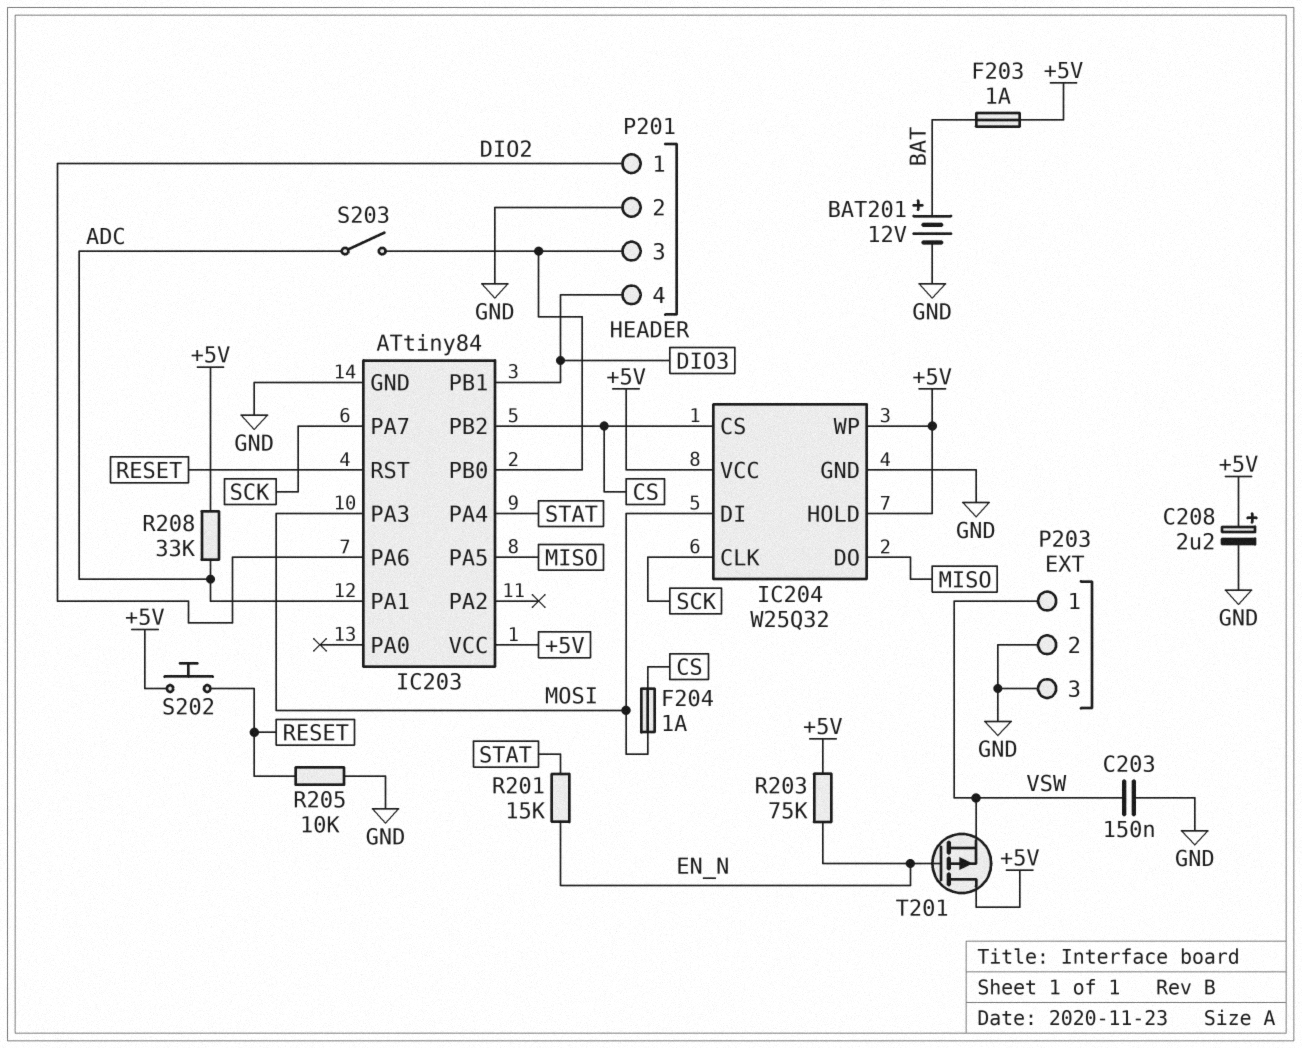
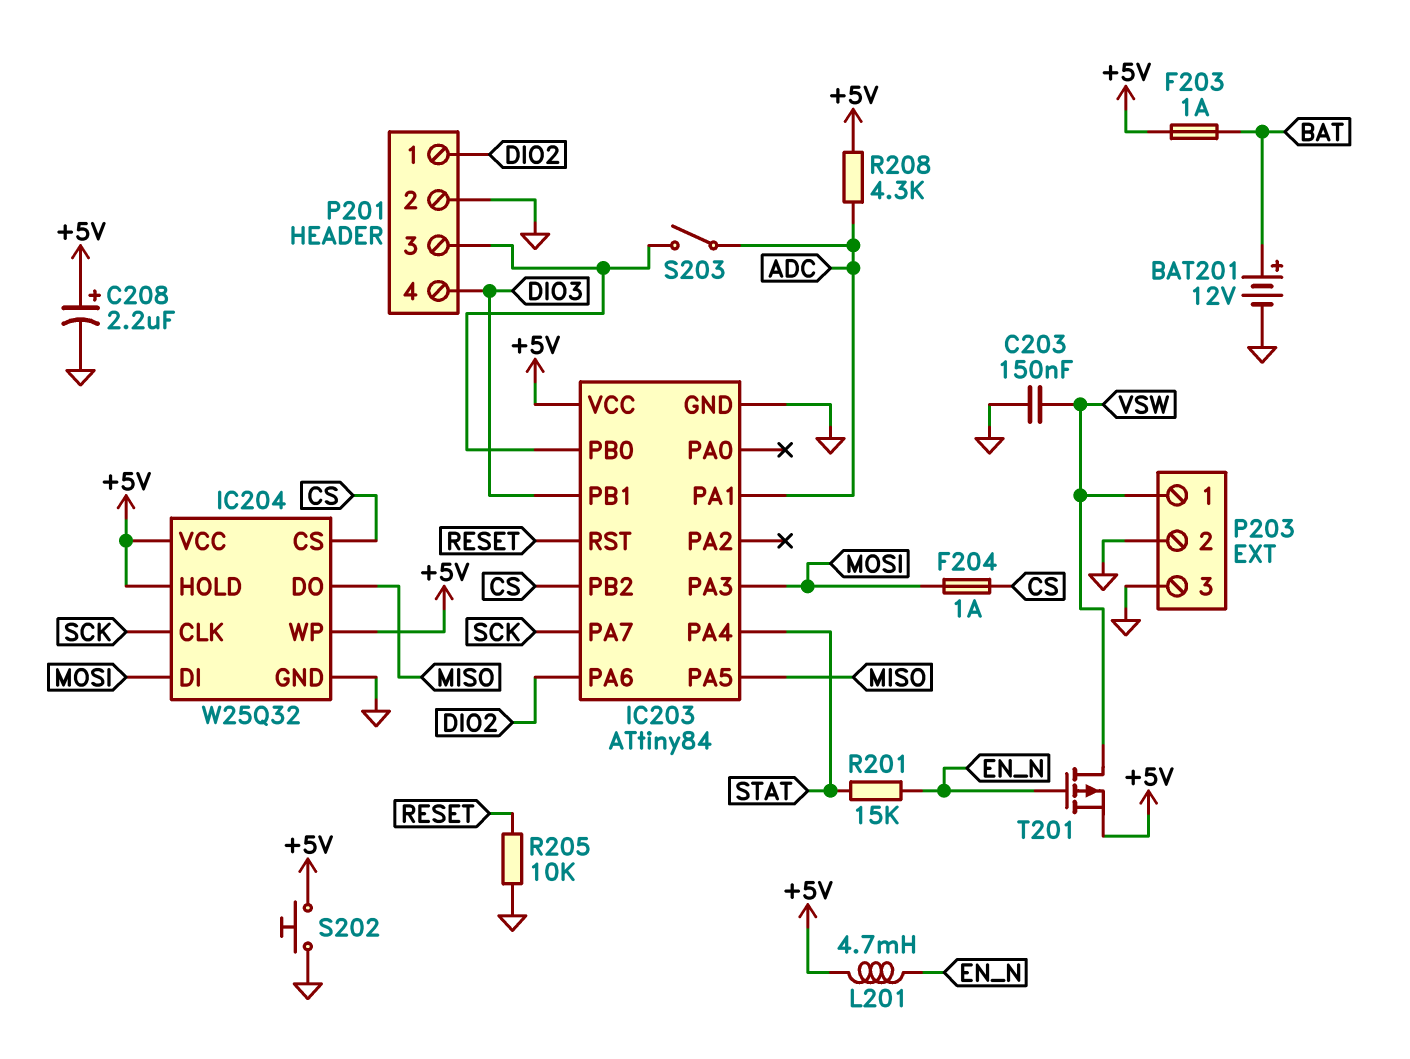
L201: none -> 4.7mH (+5V, EN_N)
R203: 75k (+5V, EN_N) -> none
R208: 33k (+5V, ADC) -> 4.3k (+5V, ADC)
S202: button (+5V, RESET) -> button (+5V, GND)
T201: PMOS (G EN_N, D +5V, S VSW) -> PMOS (G EN_N, D VSW, S +5V)

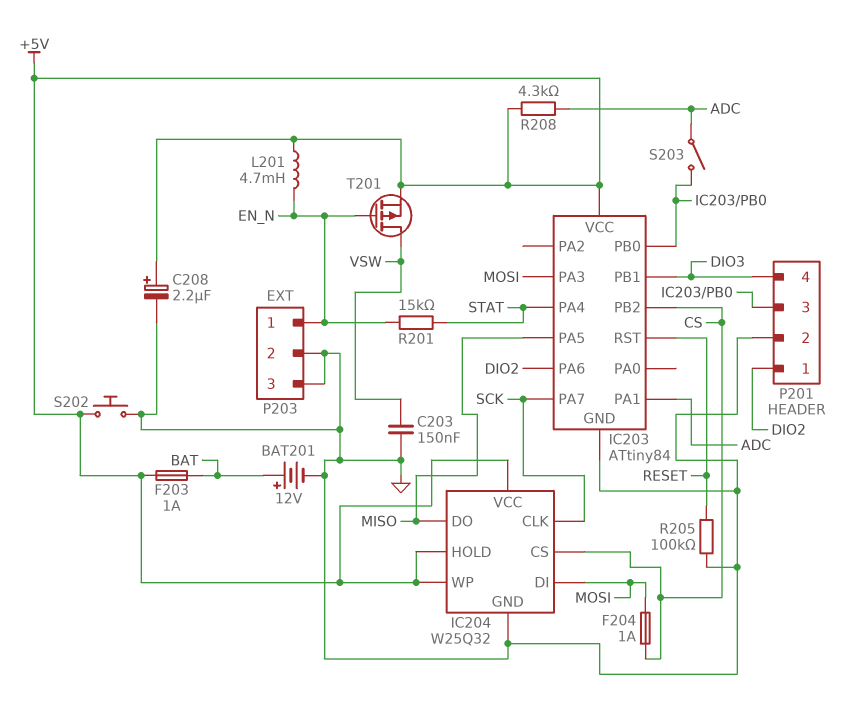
P203 pin 1: VSW -> EN_N
R205: 10k (GND, RESET) -> 100k (GND, RESET)

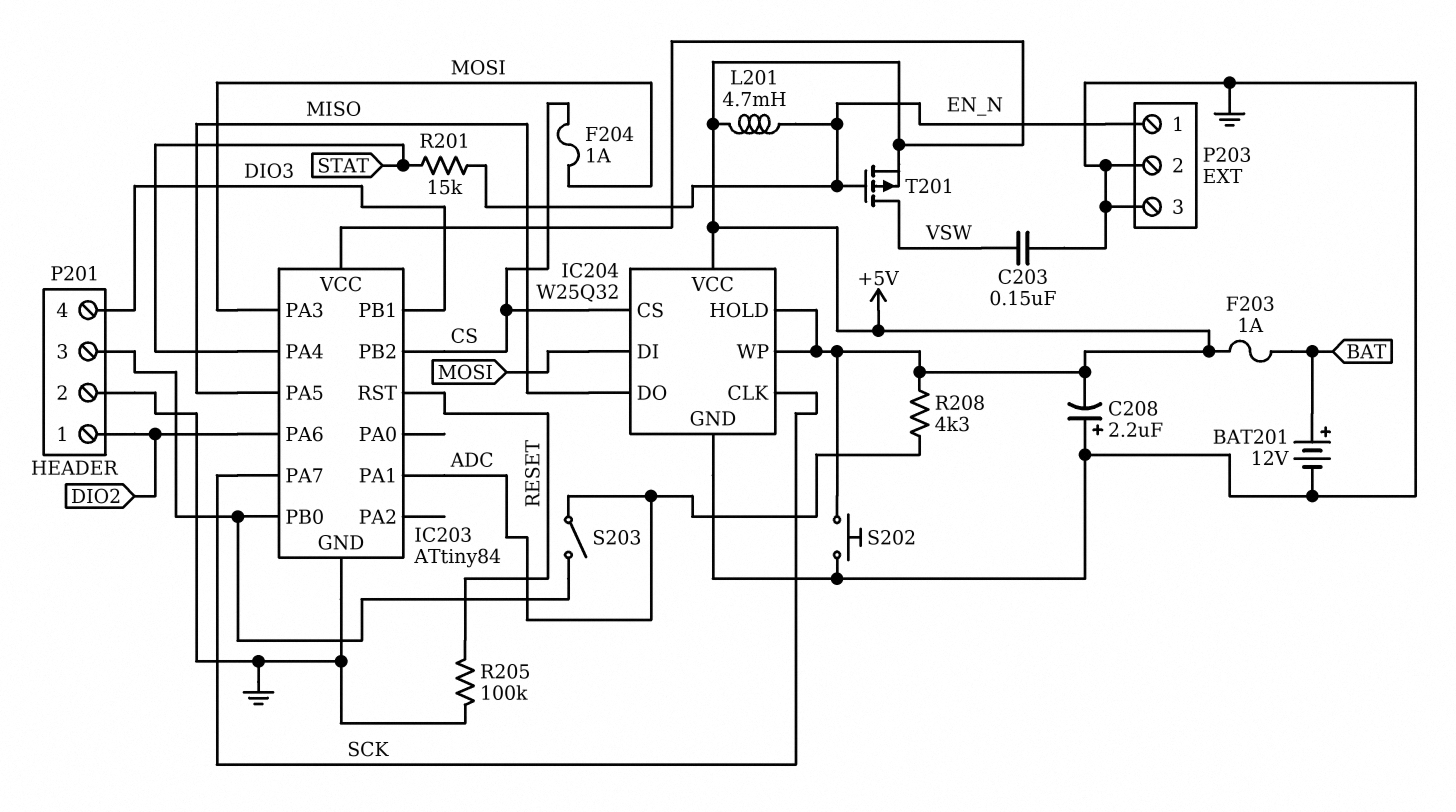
C208: 2.2uF (plus +5V, minus GND) -> 2.2uF (plus GND, minus +5V)

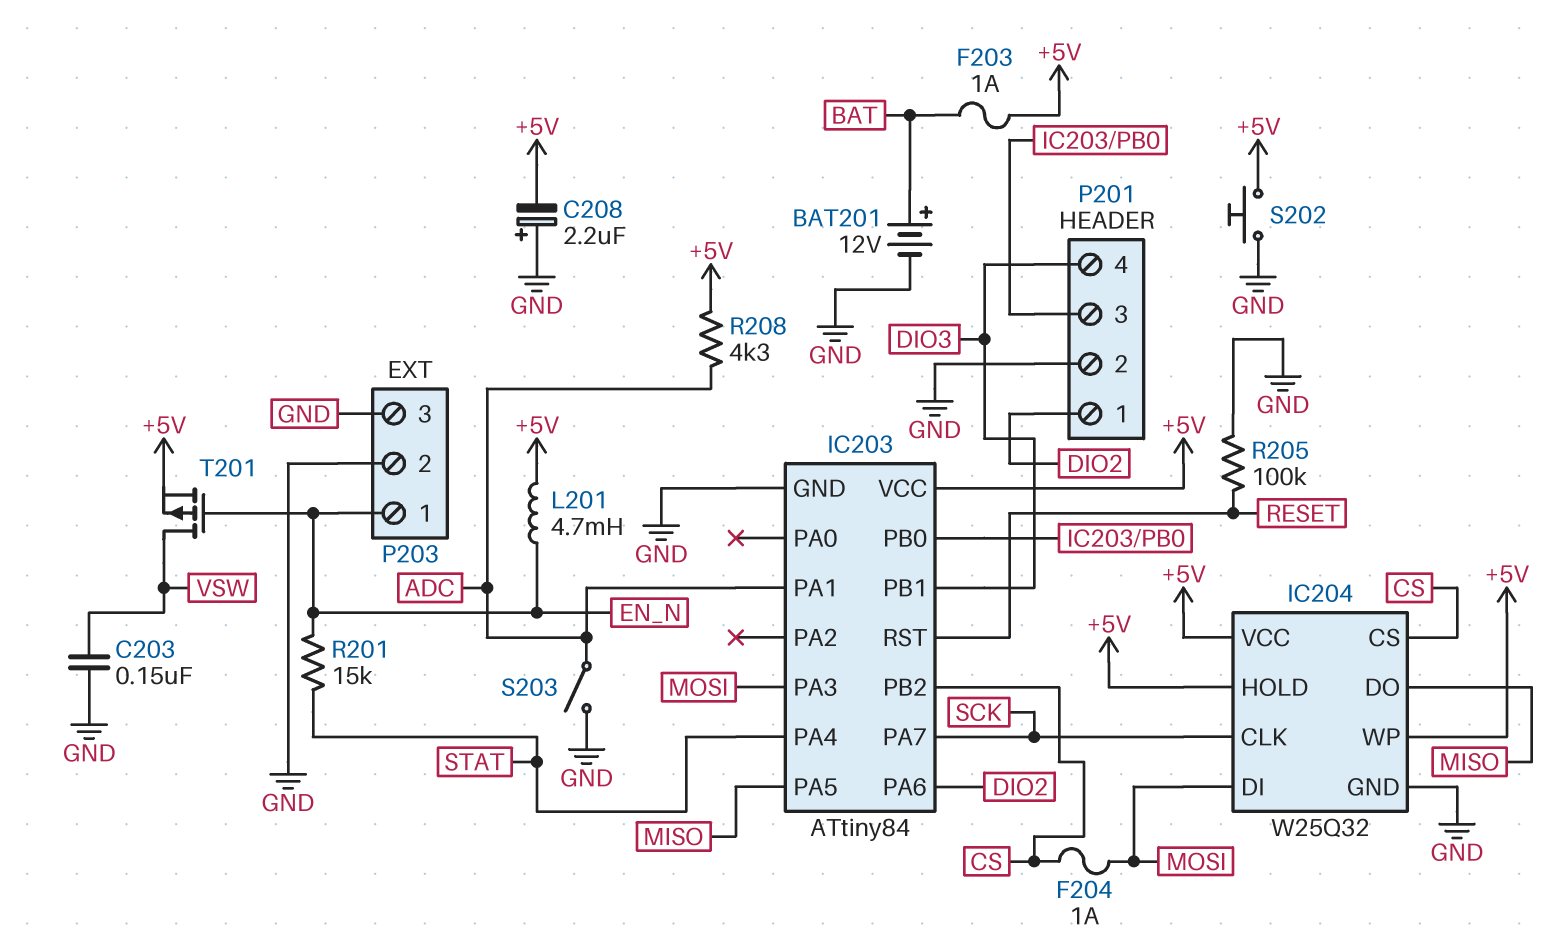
S203: switch (ADC, IC203/PB0) -> switch (ADC, GND)

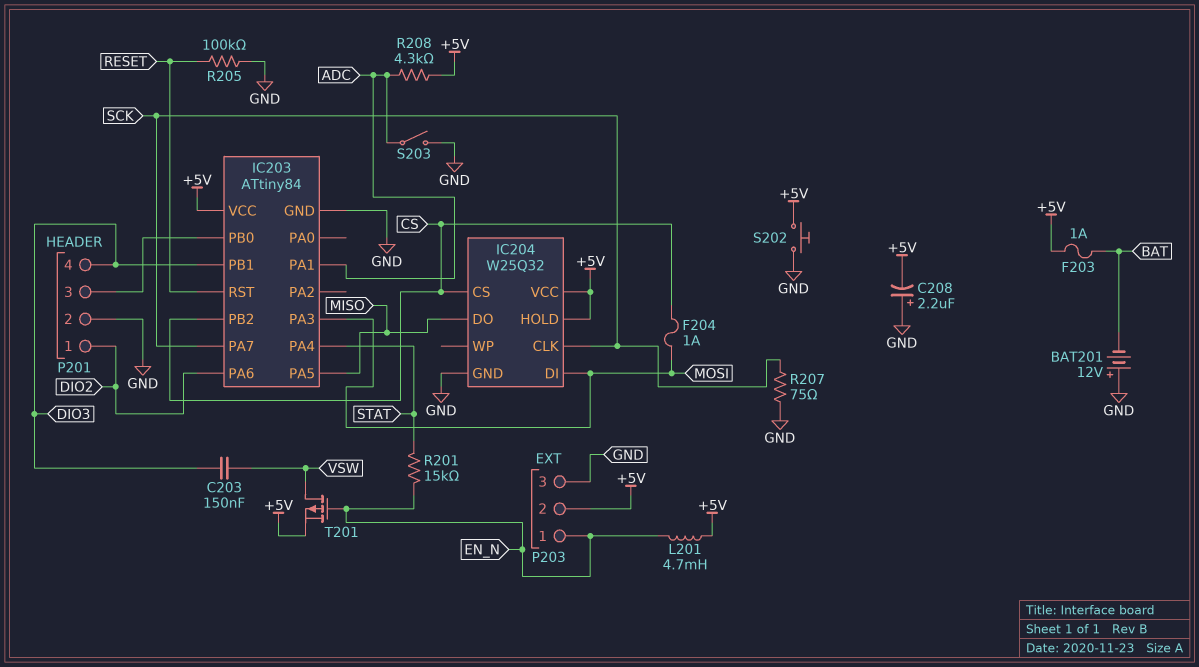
BAT201: 12V (plus BAT, minus GND) -> 12V (plus GND, minus BAT)
C203: 150nF (GND, VSW) -> 150nF (DIO3, VSW)
IC204 pin WP: +5V -> none
P203 pin 2: GND -> +5V
R207: none -> 75 (GND, SCK)

